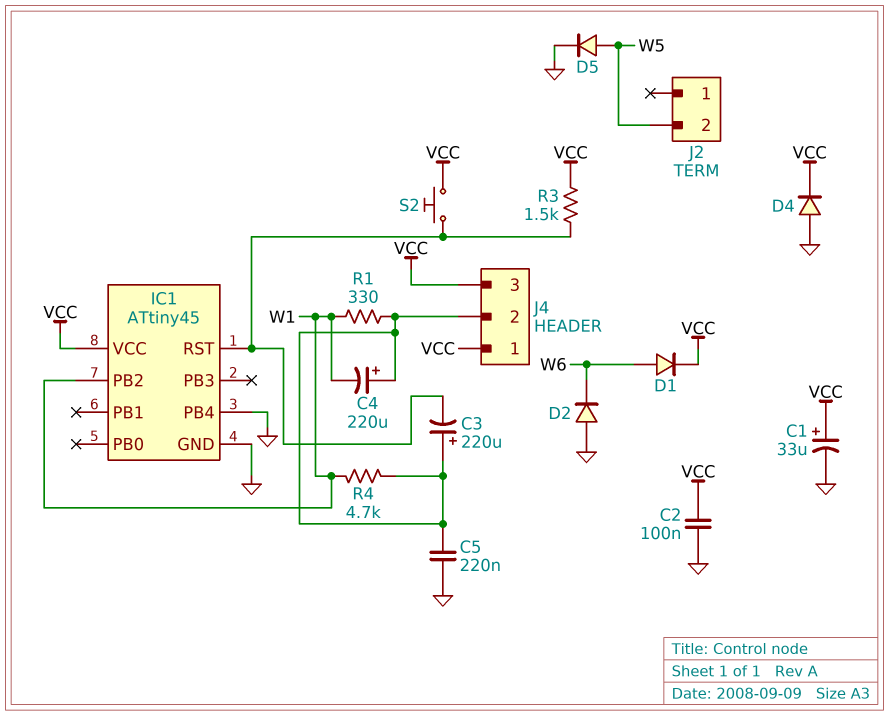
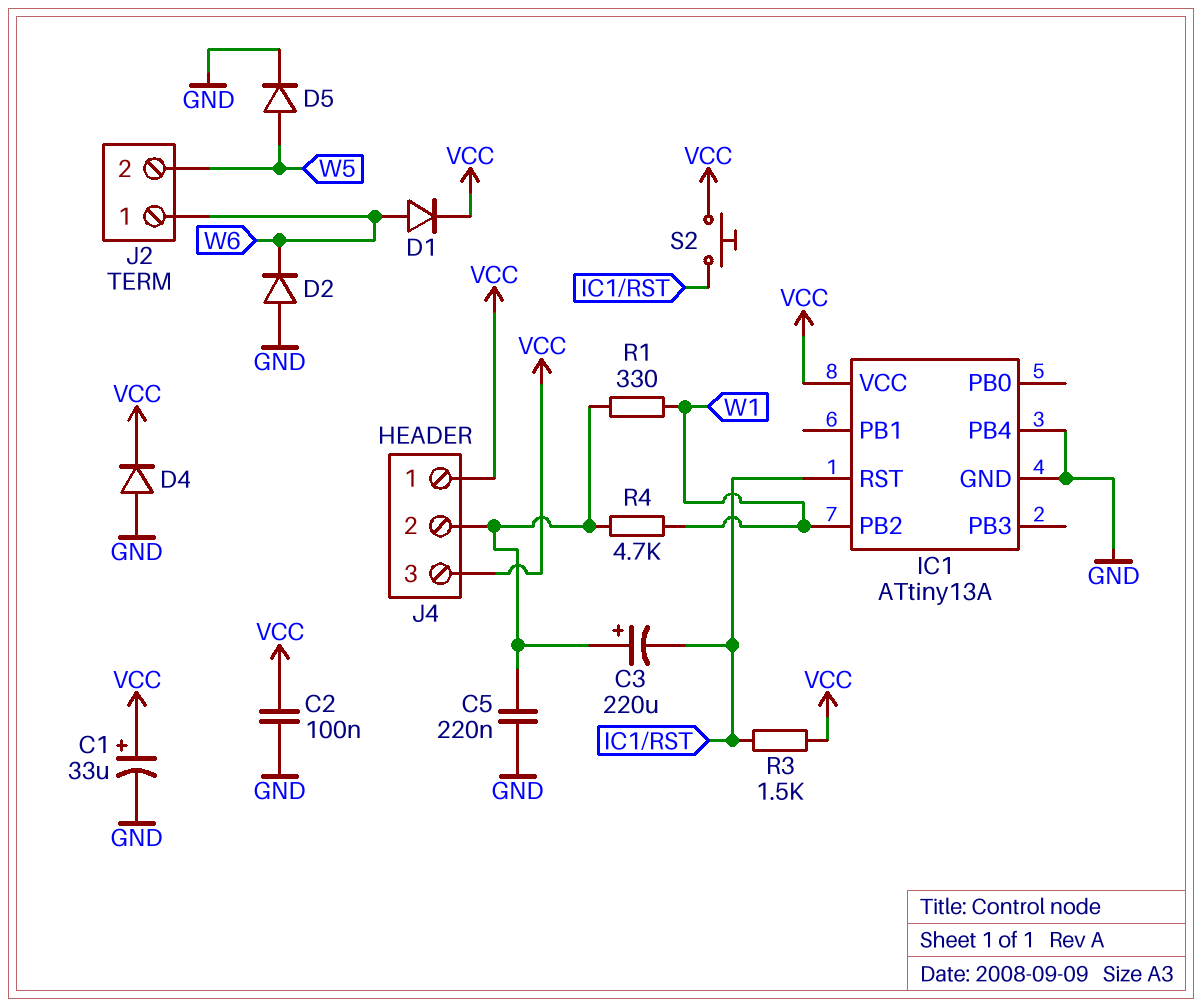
C4: 220uF (plus J4/2, minus W1) -> none
IC1: ATtiny45 -> ATtiny13A
J2 pin 1: none -> W6

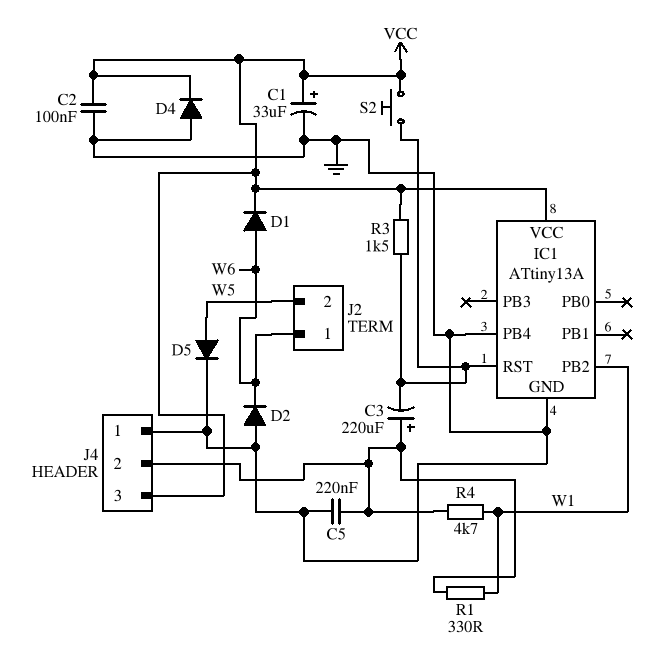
J4 pin 1: VCC -> GND

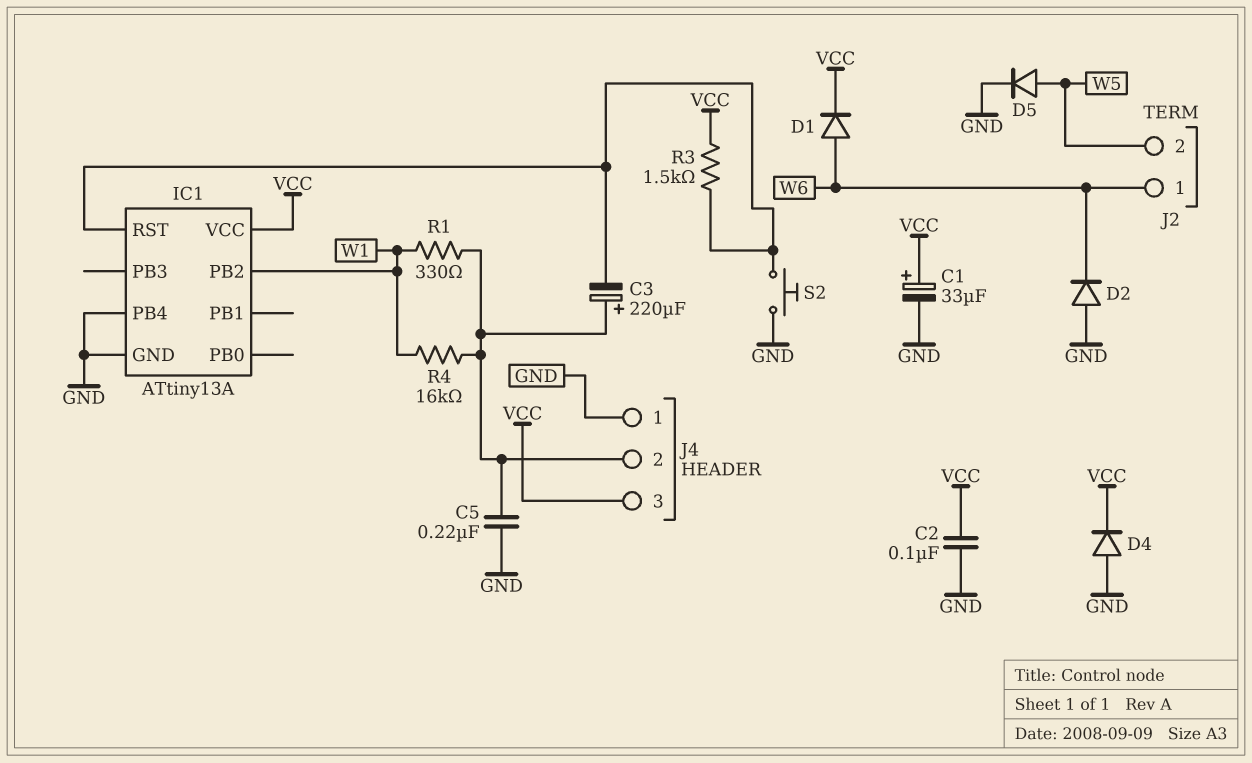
R4: 4.7k (J4/2, W1) -> 16k (J4/2, W1)
S2: button (IC1/RST, VCC) -> button (GND, IC1/RST)

